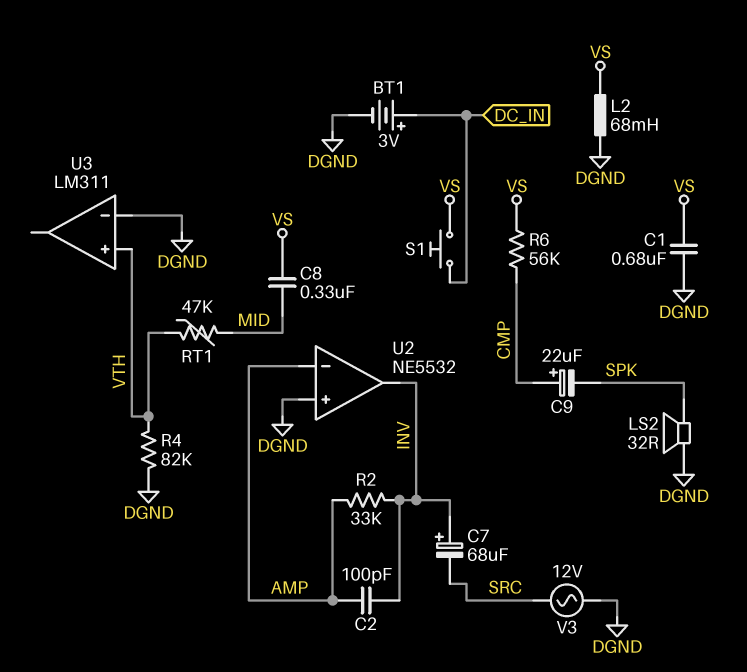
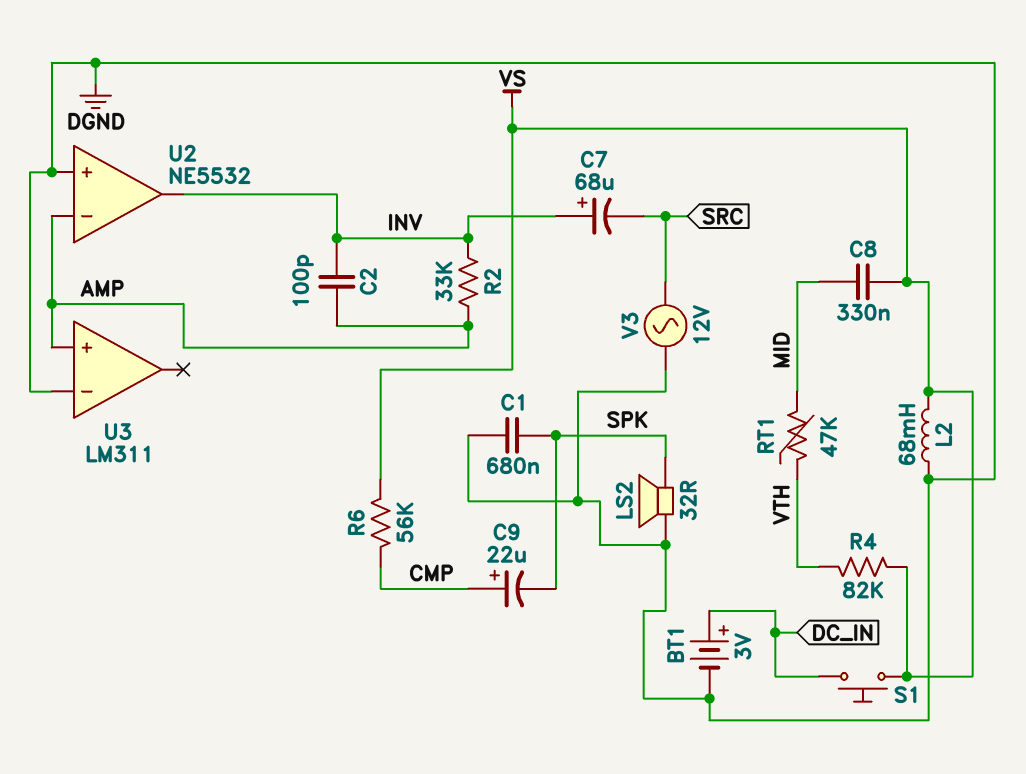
C1: 680nF (DGND, VS) -> 680nF (DGND, SPK)
R4: 82k (DGND, VTH) -> 82k (VS, VTH)
U3 pin in+: VTH -> AMP

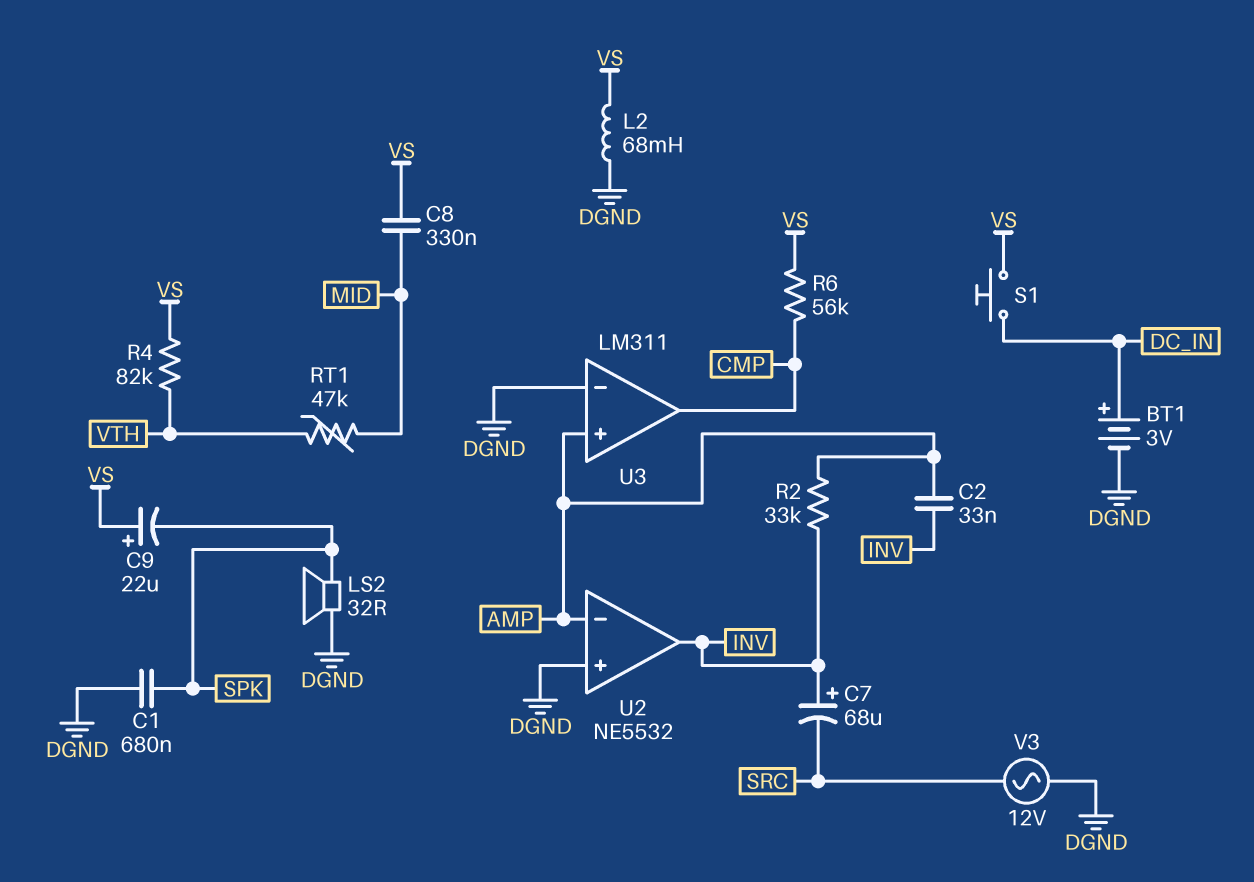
C2: 100pF (AMP, INV) -> 33nF (AMP, INV)
C9: 22uF (plus CMP, minus SPK) -> 22uF (plus VS, minus SPK)
U3 pin out: none -> CMP

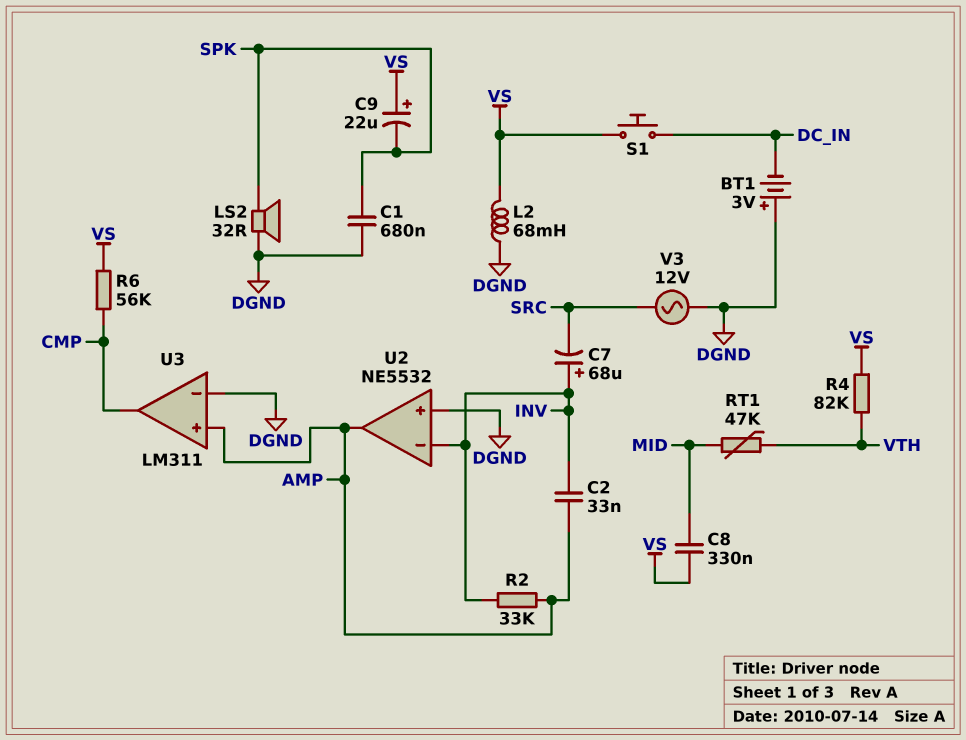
BT1: 3V (plus DC_IN, minus DGND) -> 3V (plus DGND, minus DC_IN)
U2 pin in-: AMP -> INV
U2 pin out: INV -> AMP

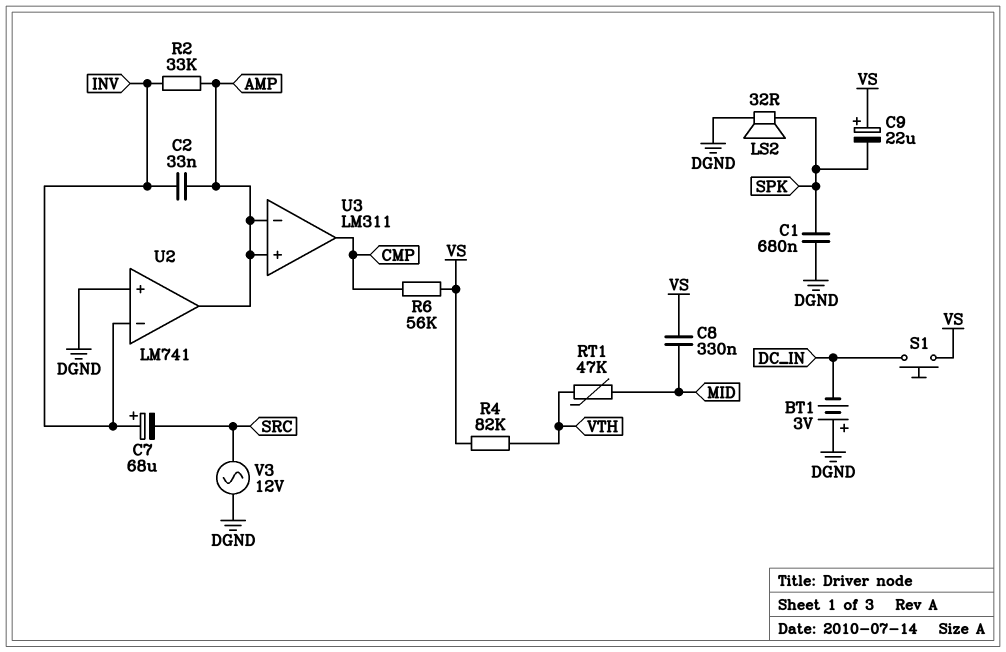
L2: 68mH (DGND, VS) -> none
U2: NE5532 -> LM741
U3 pin in-: DGND -> AMP

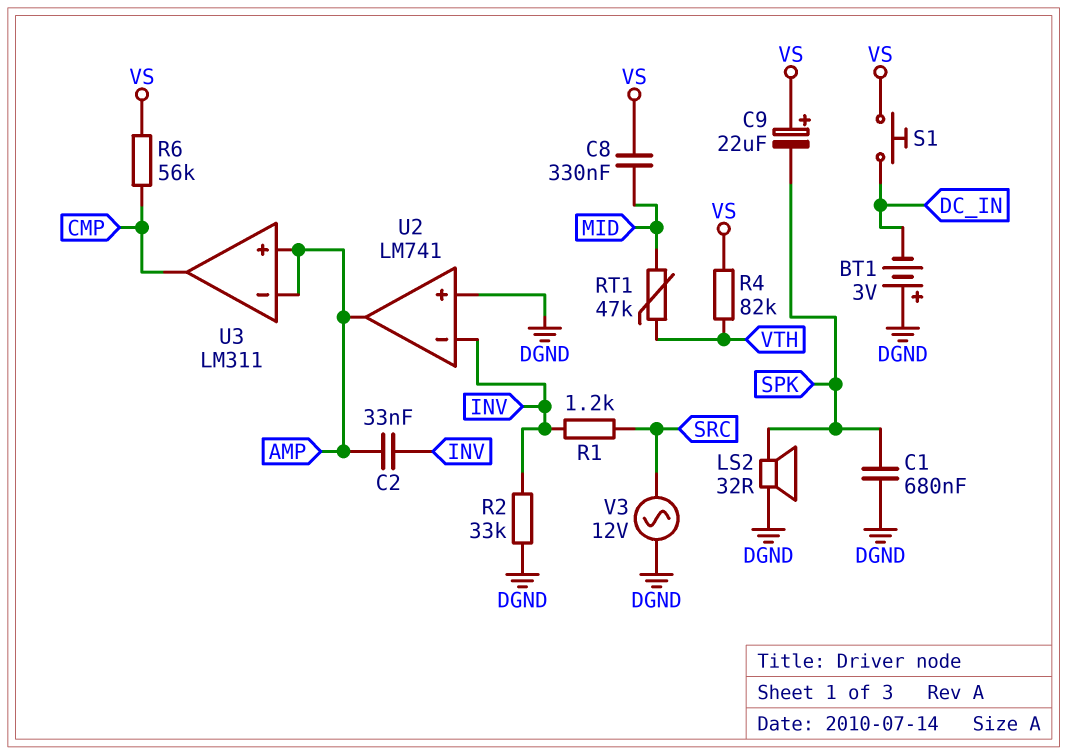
C7: 68uF (plus INV, minus SRC) -> none
R1: none -> 1.2k (INV, SRC)
R2: 33k (AMP, INV) -> 33k (DGND, INV)

